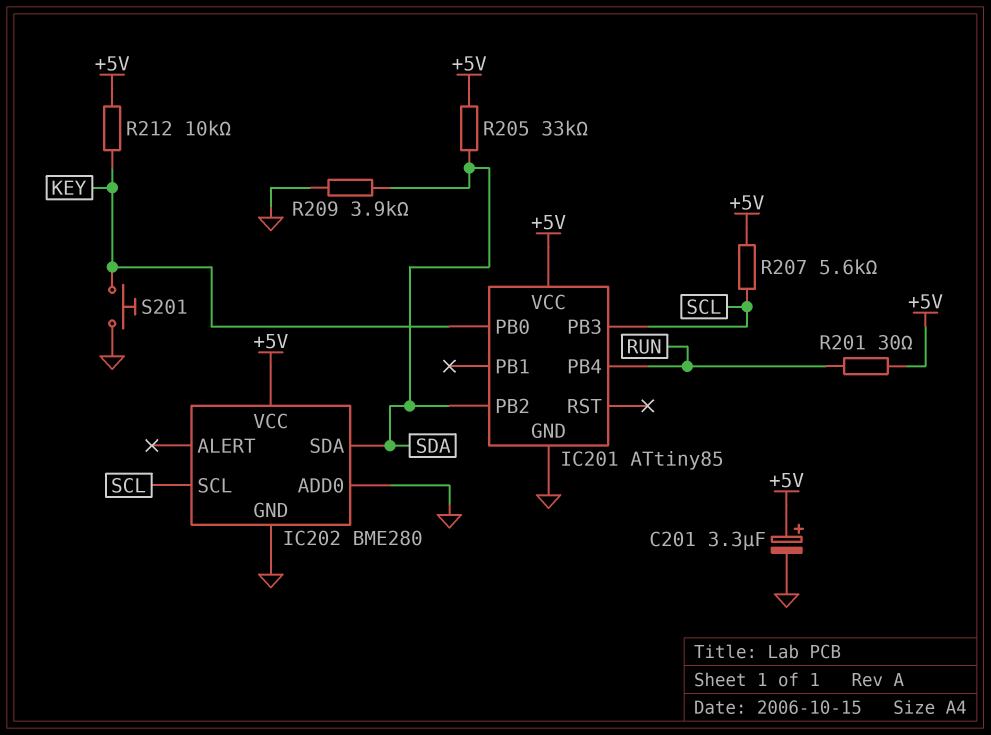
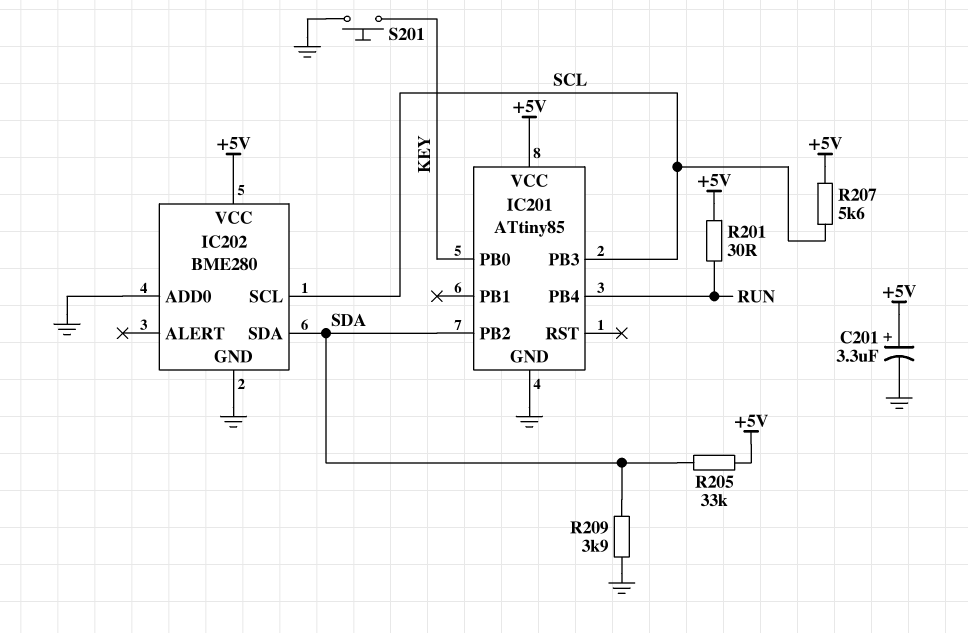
R212: 10k (+5V, KEY) -> none

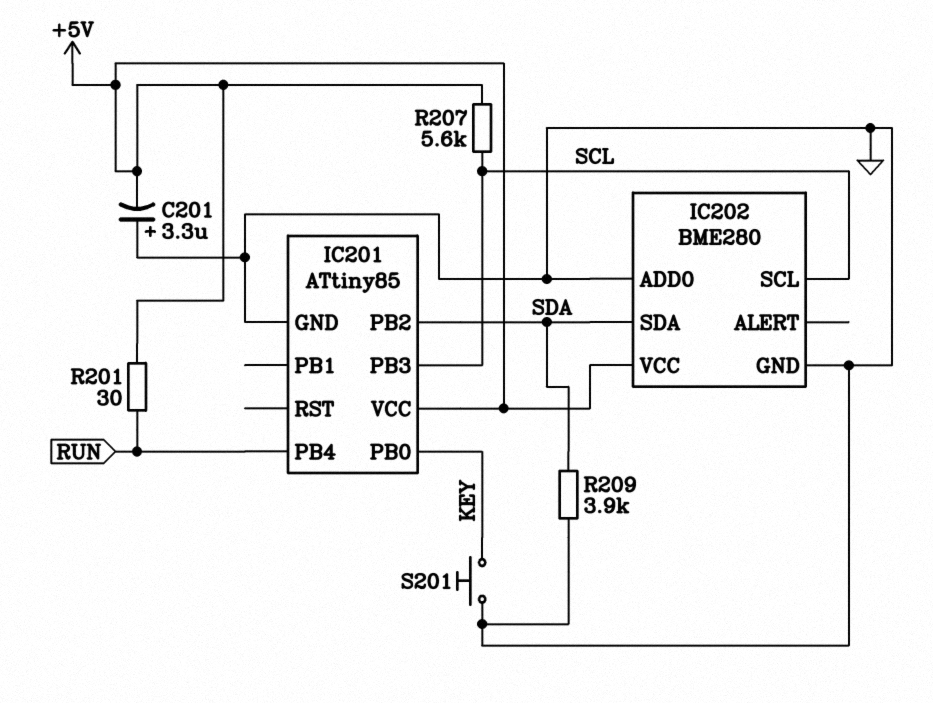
C201: 3.3uF (plus +5V, minus GND) -> 3.3uF (plus GND, minus +5V)
R205: 33k (+5V, SDA) -> none

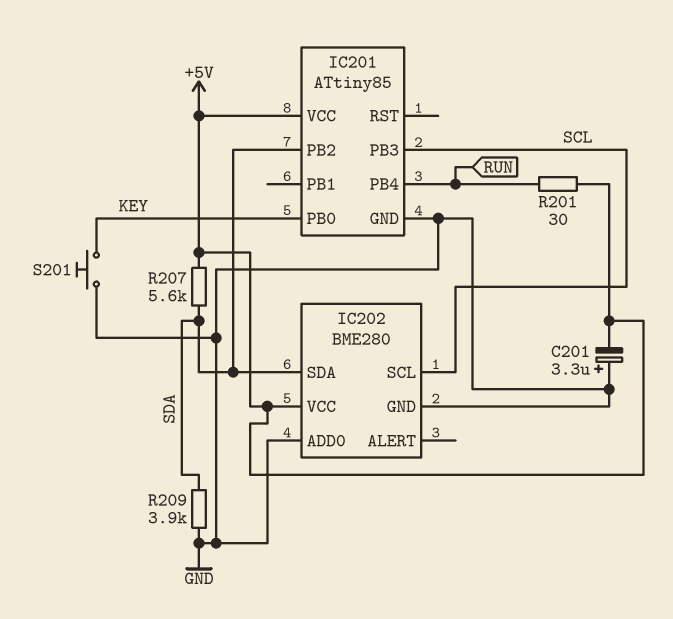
R207: 5.6k (+5V, SCL) -> 5.6k (+5V, SDA)

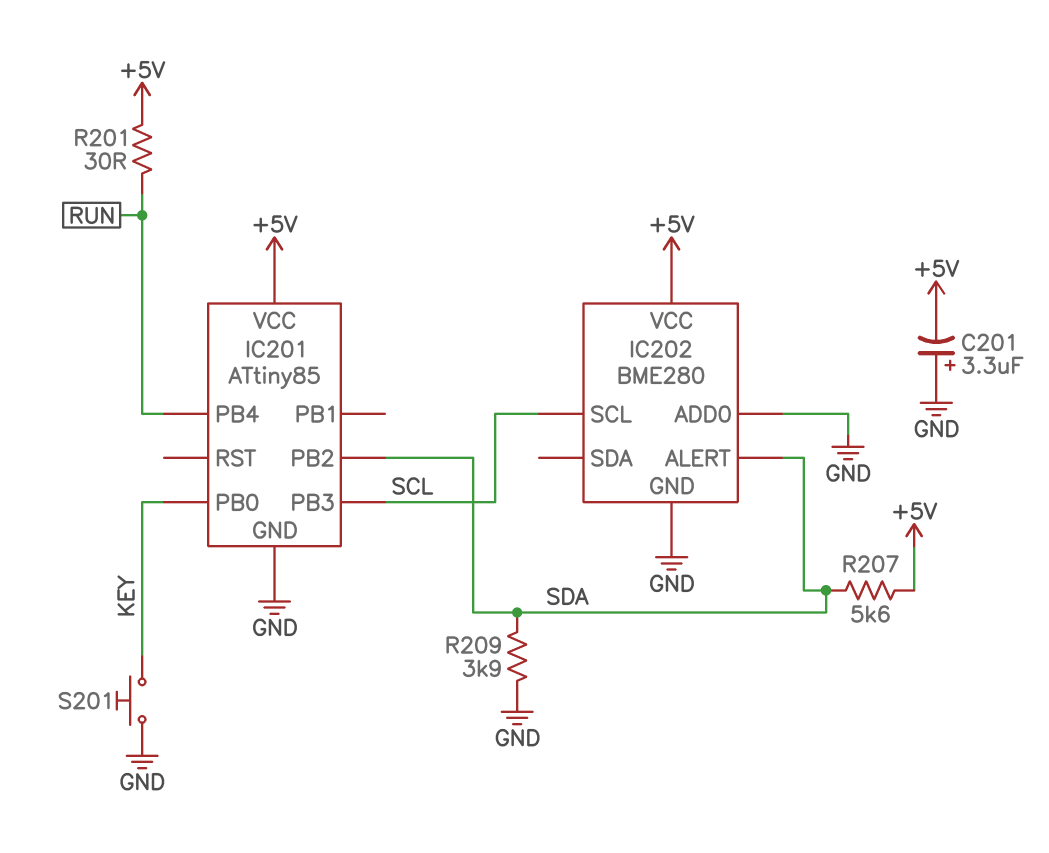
IC202 pin ALERT: none -> SDA
IC202 pin SDA: SDA -> none

